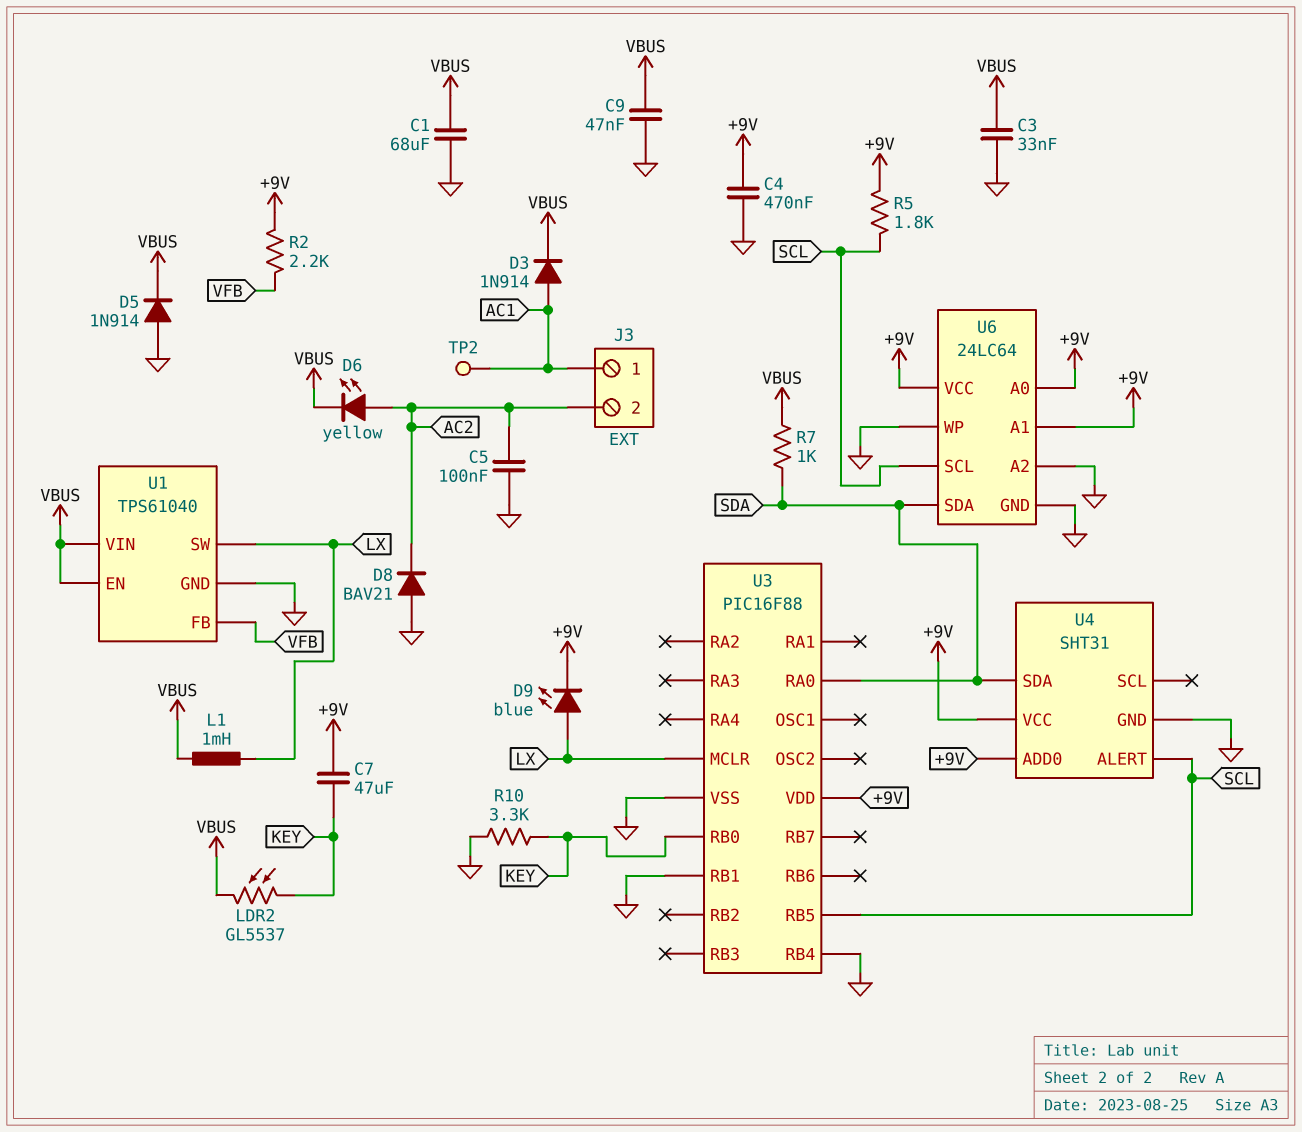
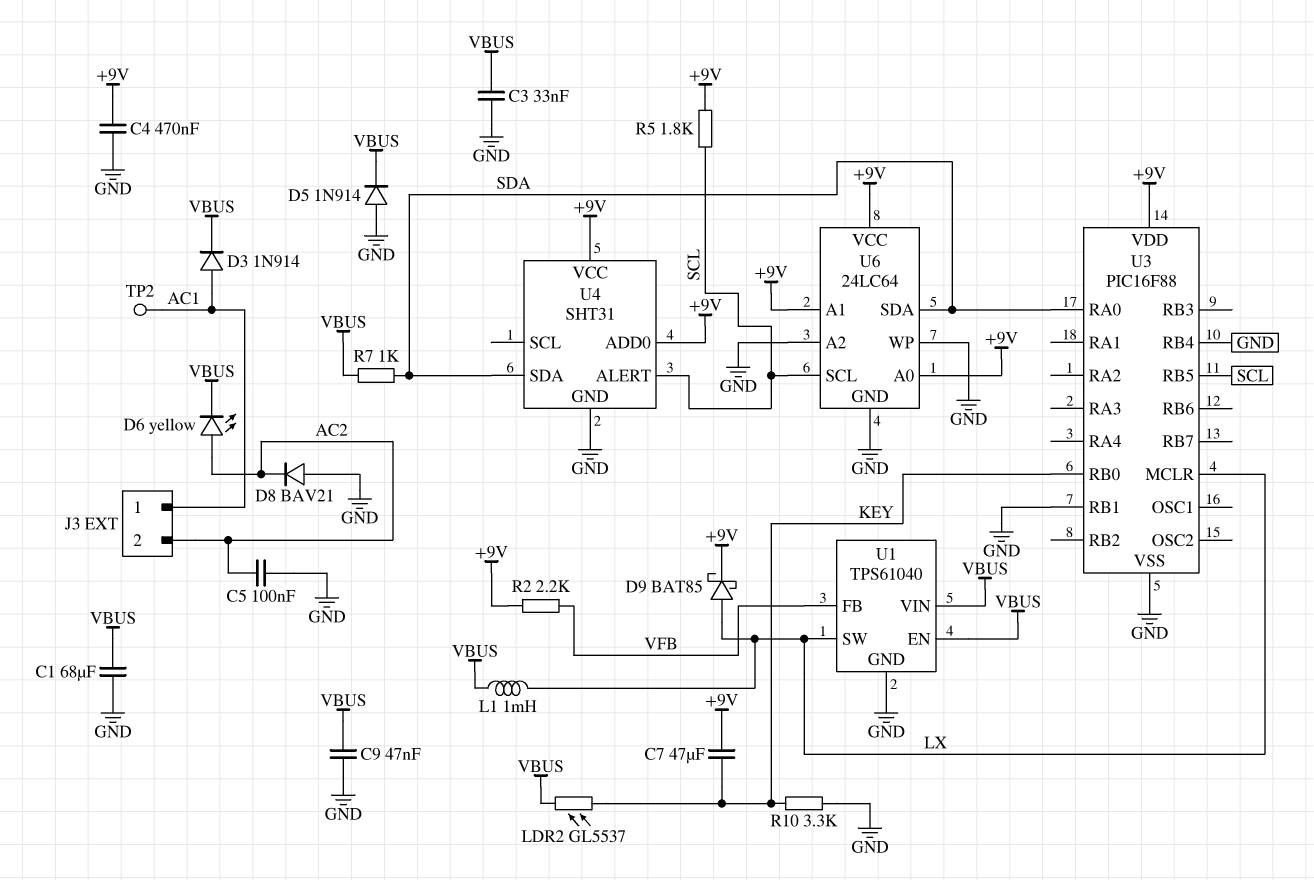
D9: LED blue (A LX, K +9V) -> schottky BAT85 (A LX, K +9V)

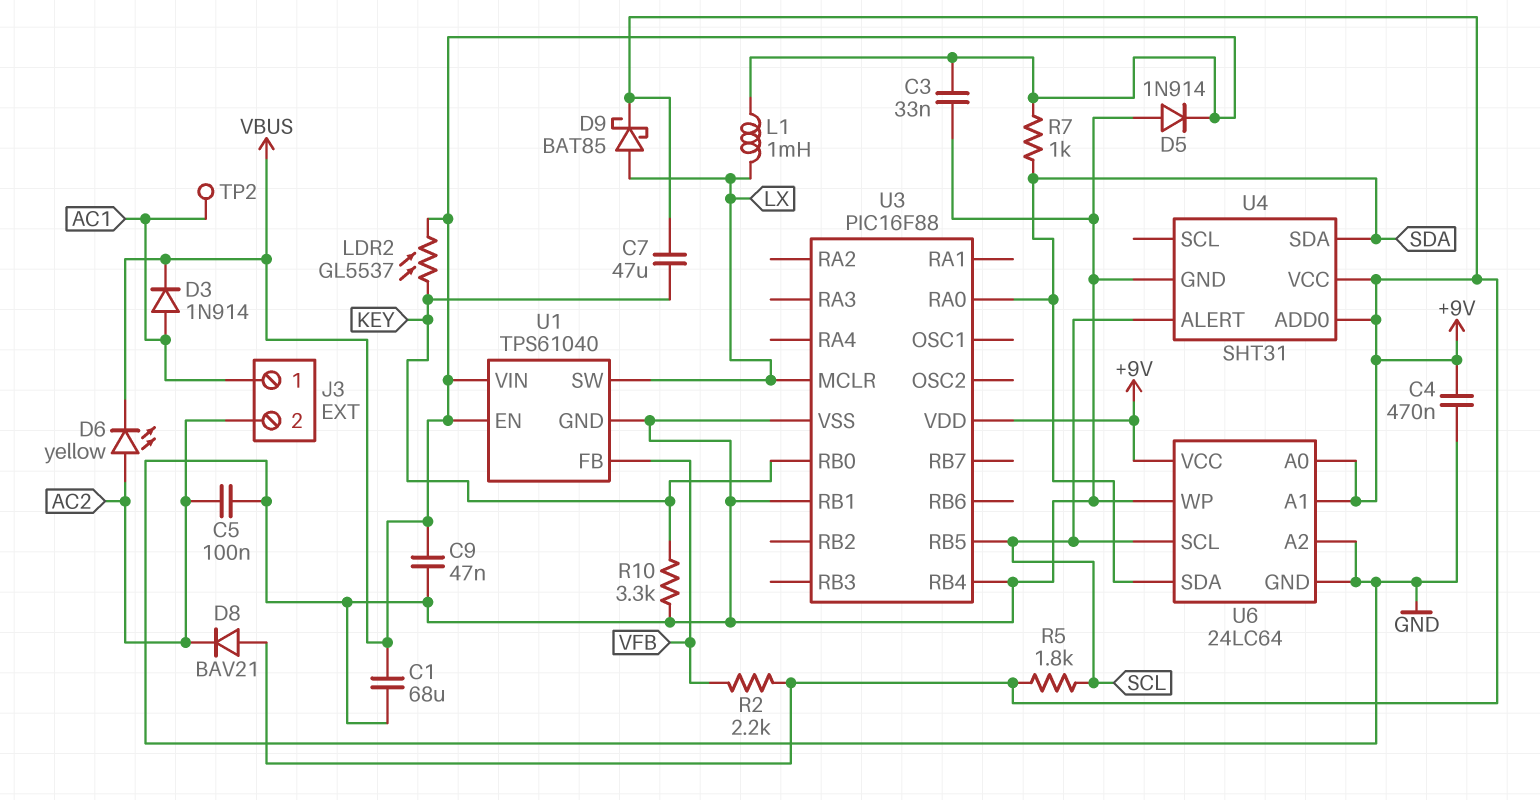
D8: diode BAV21 (A GND, K AC2) -> diode BAV21 (A +9V, K AC2)

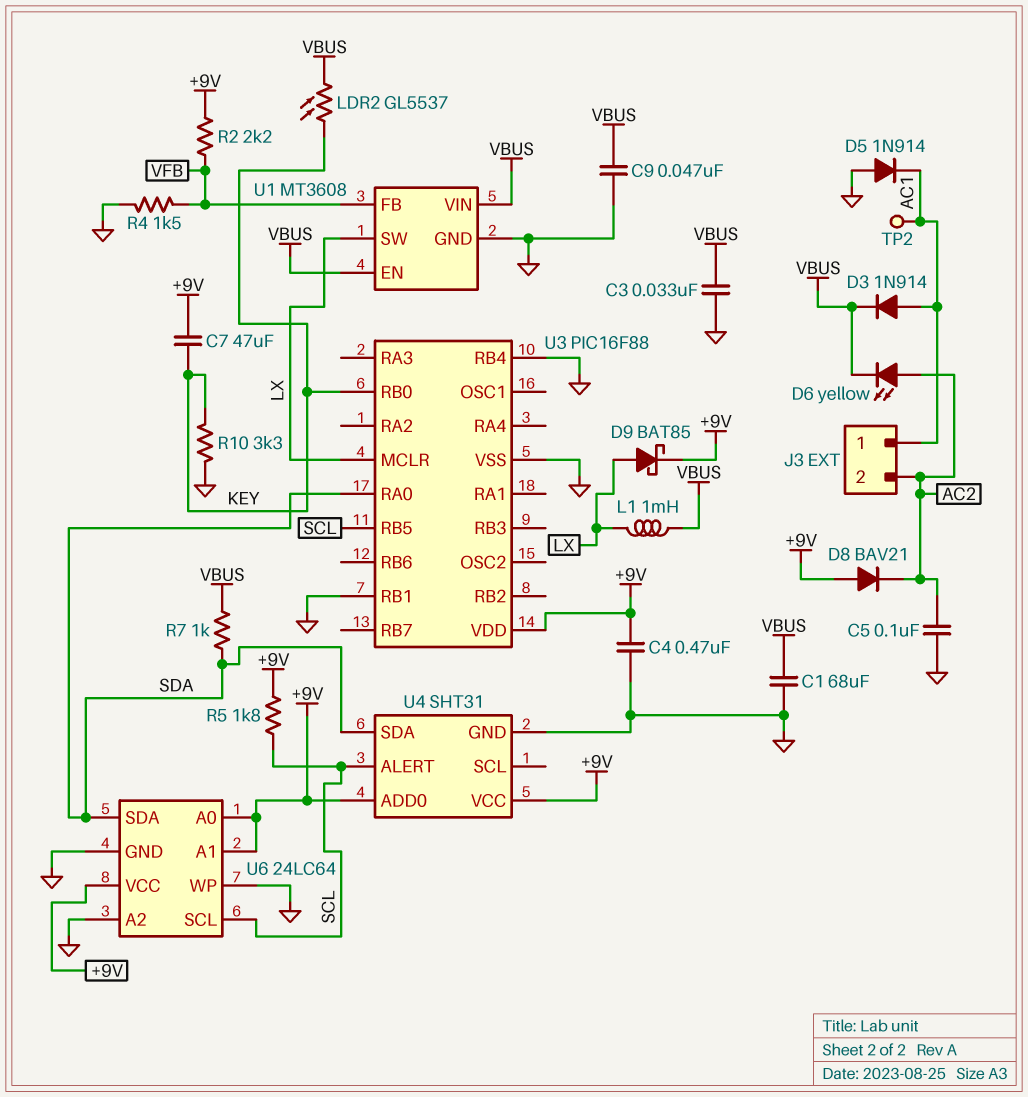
D5: diode 1N914 (A GND, K VBUS) -> diode 1N914 (A GND, K AC1)
R4: none -> 1.5k (GND, VFB)
U1: TPS61040 -> MT3608

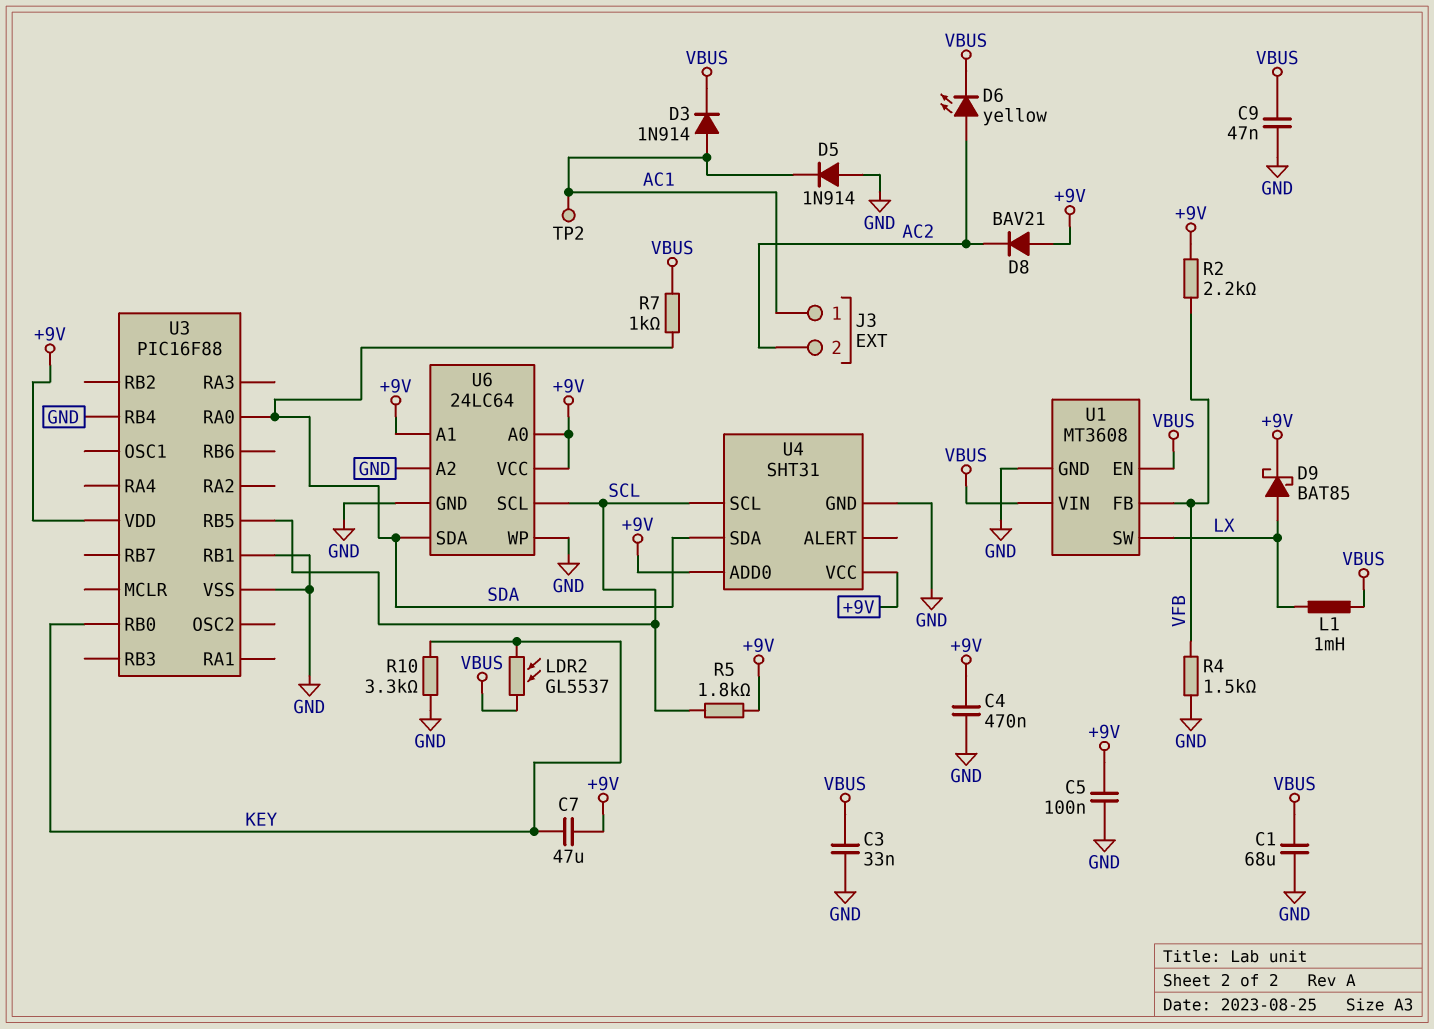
C5: 100nF (AC2, GND) -> 100nF (+9V, GND)
U3 pin MCLR: LX -> none
U4 pin ALERT: SCL -> none
U4 pin SCL: none -> SCL

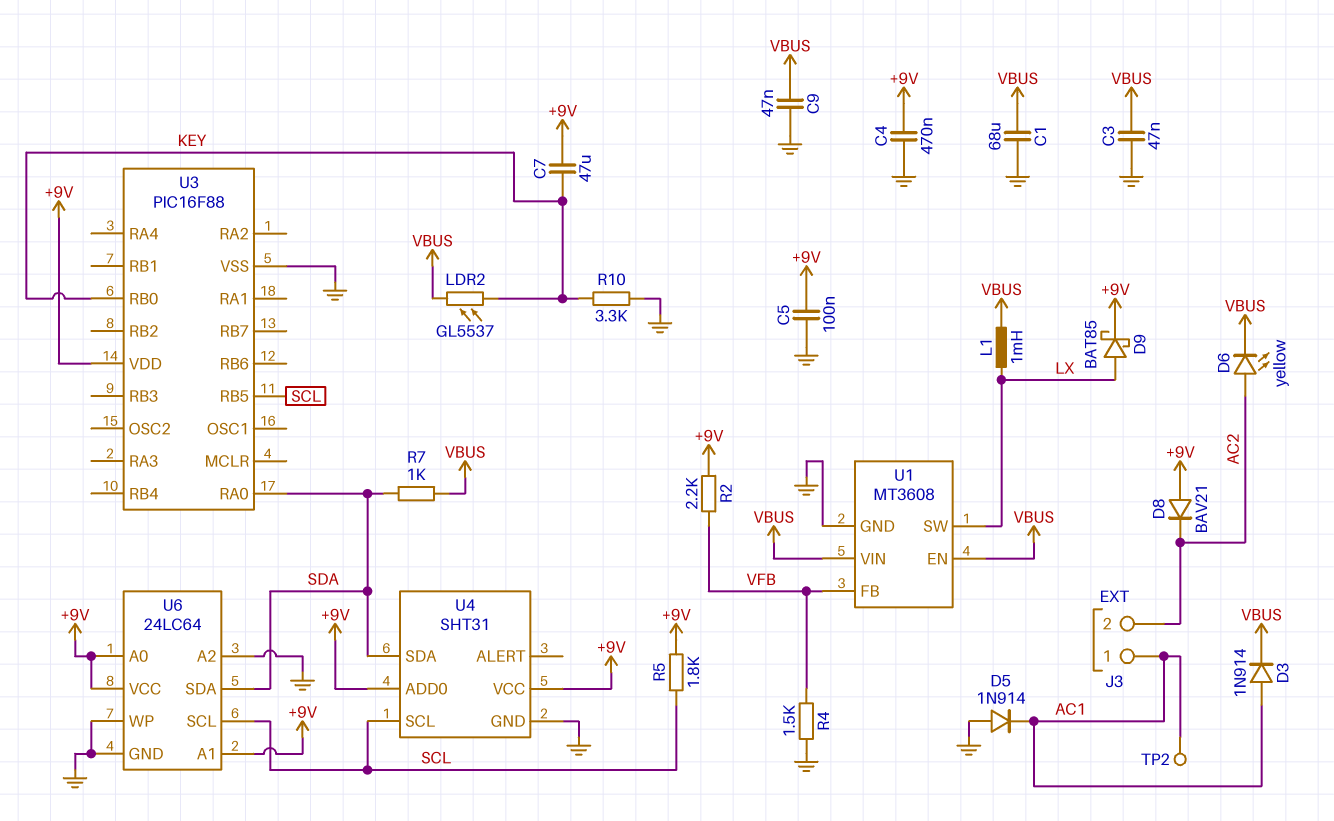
C3: 33nF (GND, VBUS) -> 47nF (GND, VBUS)
U3 pin RB1: GND -> none
U3 pin RB4: GND -> none

